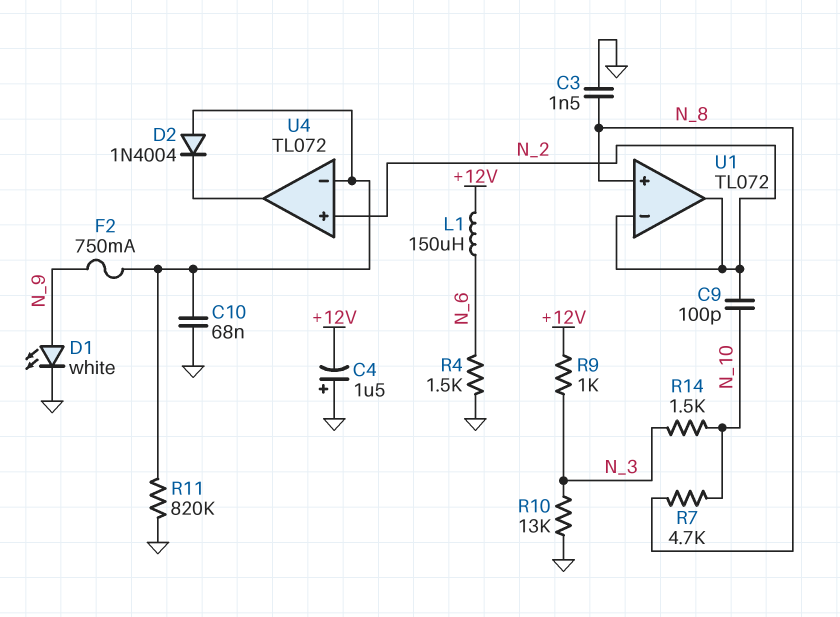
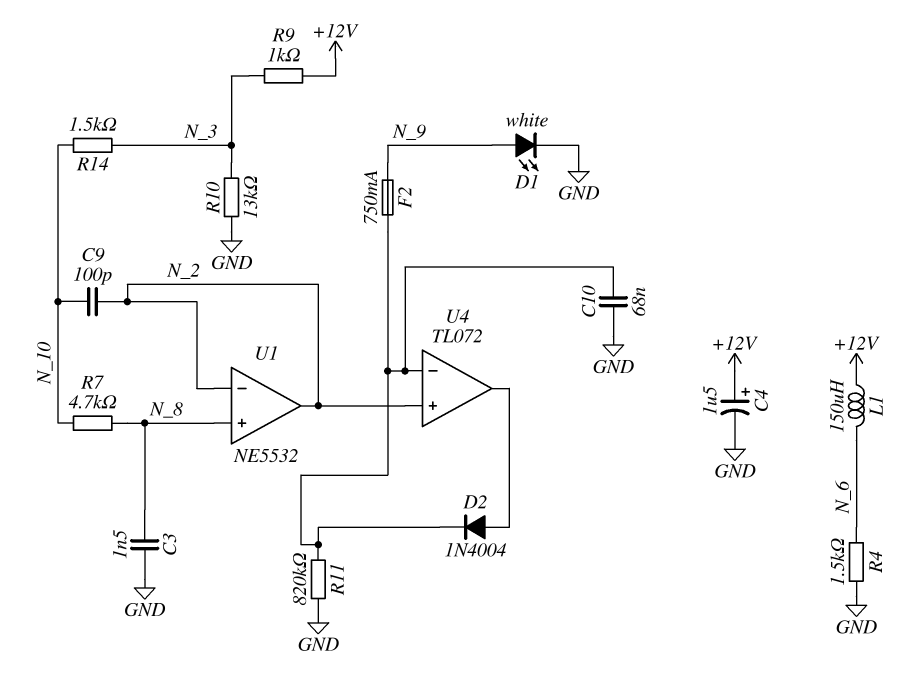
C4: 1.5uF (plus GND, minus +12V) -> 1.5uF (plus +12V, minus GND)
D2: diode 1N4004 (A U4/in-, K U4/out) -> diode 1N4004 (A U4/out, K U4/in-)
U1: TL072 -> NE5532

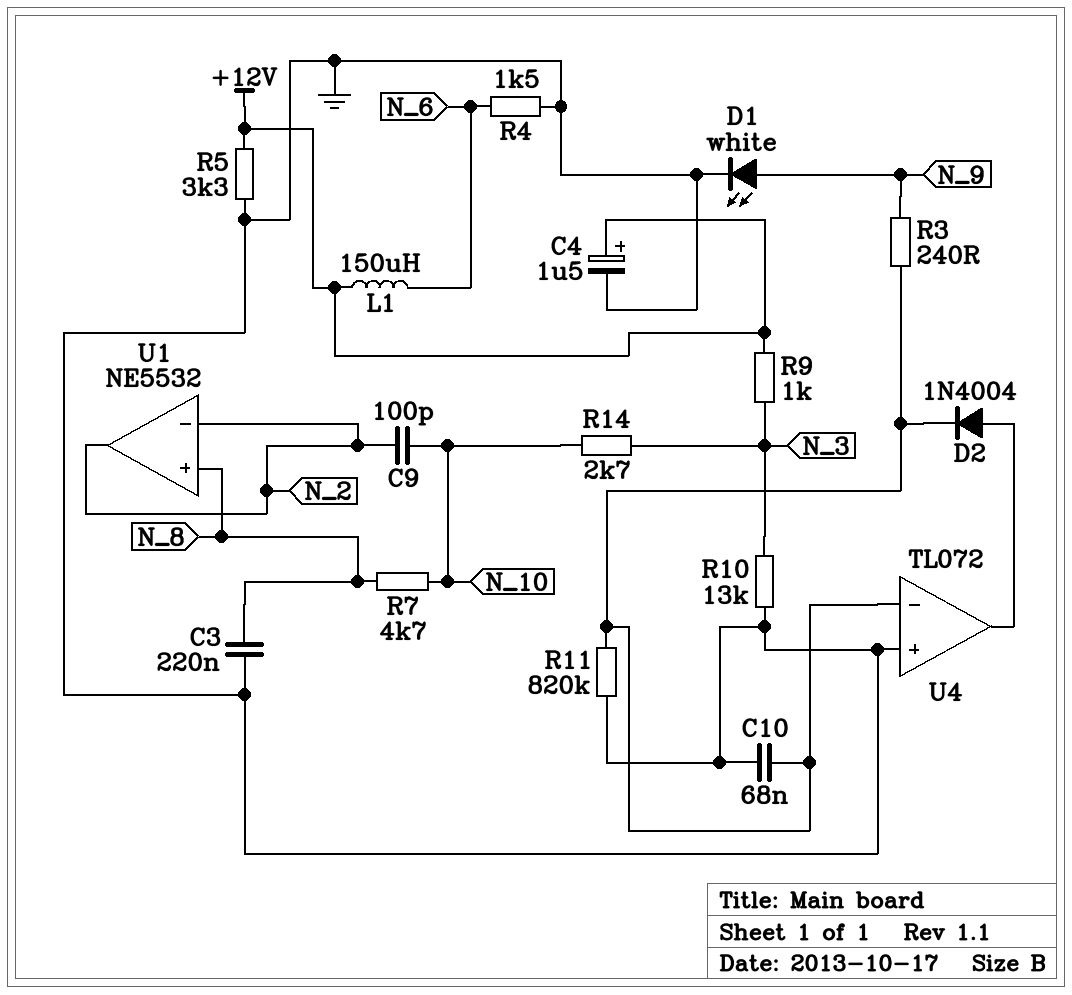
C3: 1.5nF (GND, N_8) -> 220nF (GND, N_8)
F2: 750mA (N_9, U4/in-) -> none
R3: none -> 240 (N_9, U4/in-)
R5: none -> 3.3k (+12V, GND)
R14: 1.5k (N_3, N_10) -> 2.7k (N_3, N_10)
U4 pin in+: N_2 -> GND

